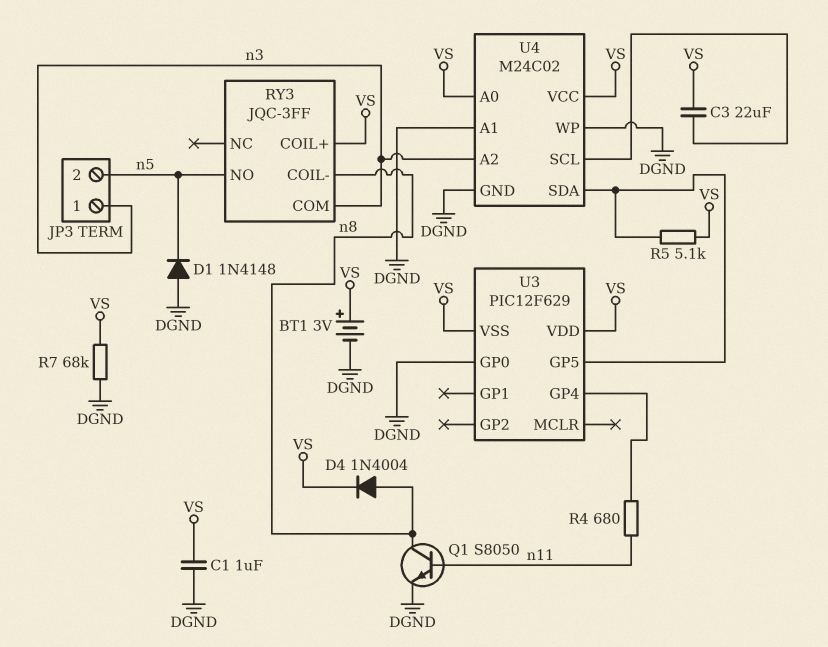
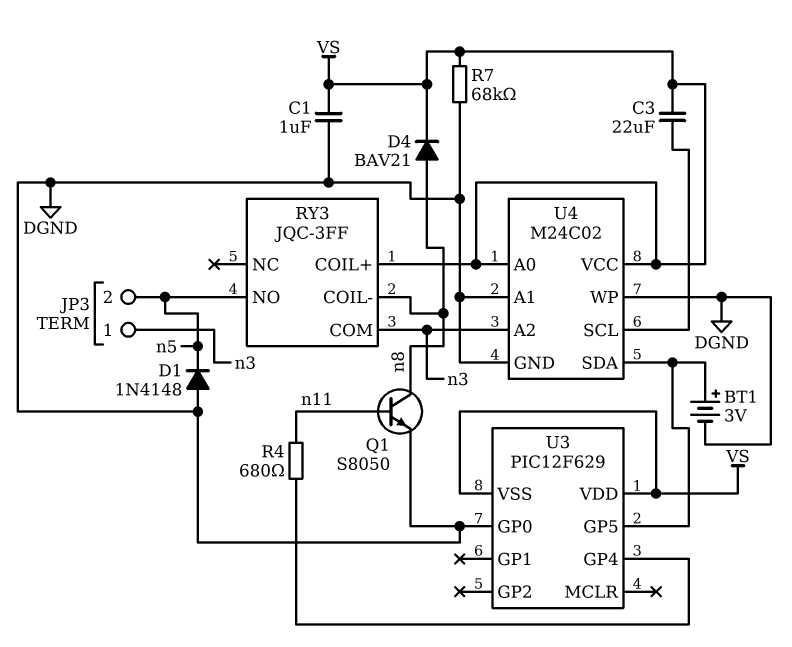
BT1: 3V (plus VS, minus DGND) -> 3V (plus U3/GP5, minus DGND)
D4: diode 1N4004 (A n8, K VS) -> diode BAV21 (A n8, K VS)
R5: 5.1k (U3/GP5, VS) -> none

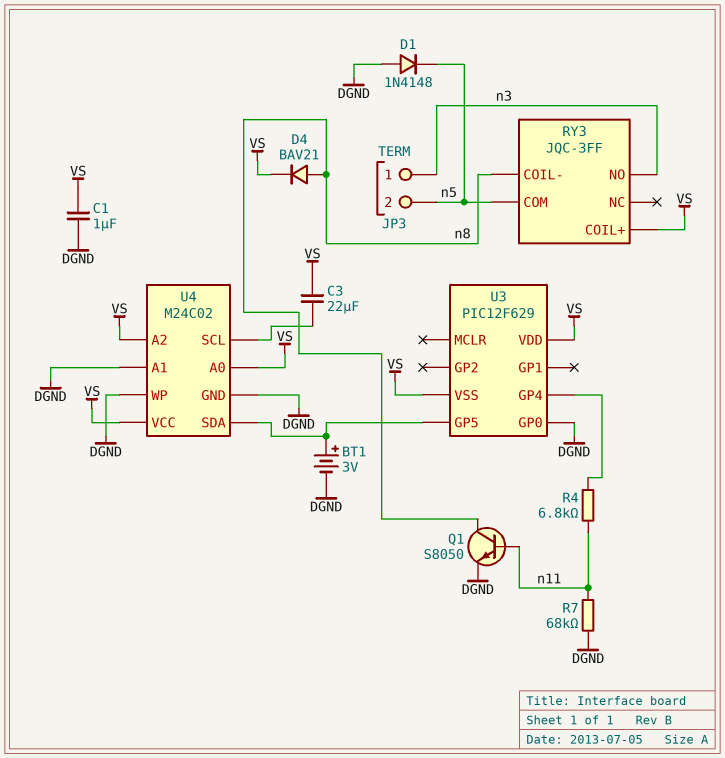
R4: 680 (U3/GP4, n11) -> 6.8k (U3/GP4, n11)
R7: 68k (DGND, VS) -> 68k (DGND, n11)
RY3 pin COM: n3 -> n5
RY3 pin NO: n5 -> n3
U4 pin A2: n3 -> VS

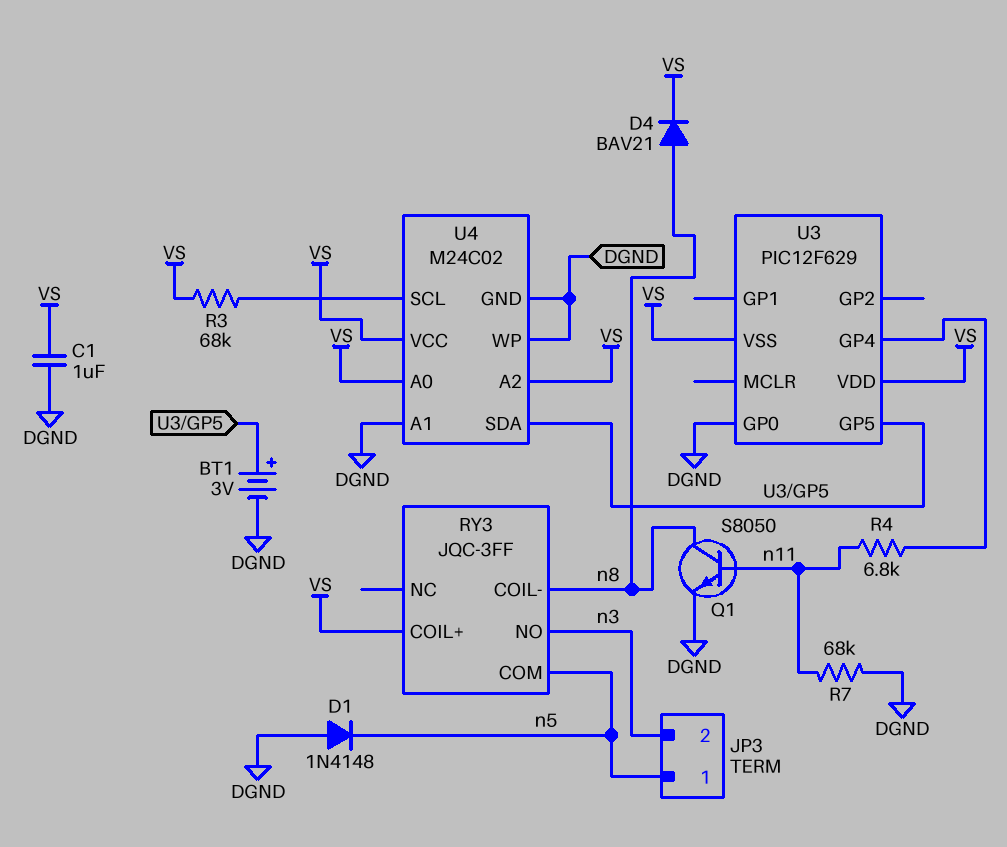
C3: 22uF (U4/SCL, VS) -> none
JP3 pin 1: n3 -> n5
JP3 pin 2: n5 -> n3
R3: none -> 68k (U4/SCL, VS)

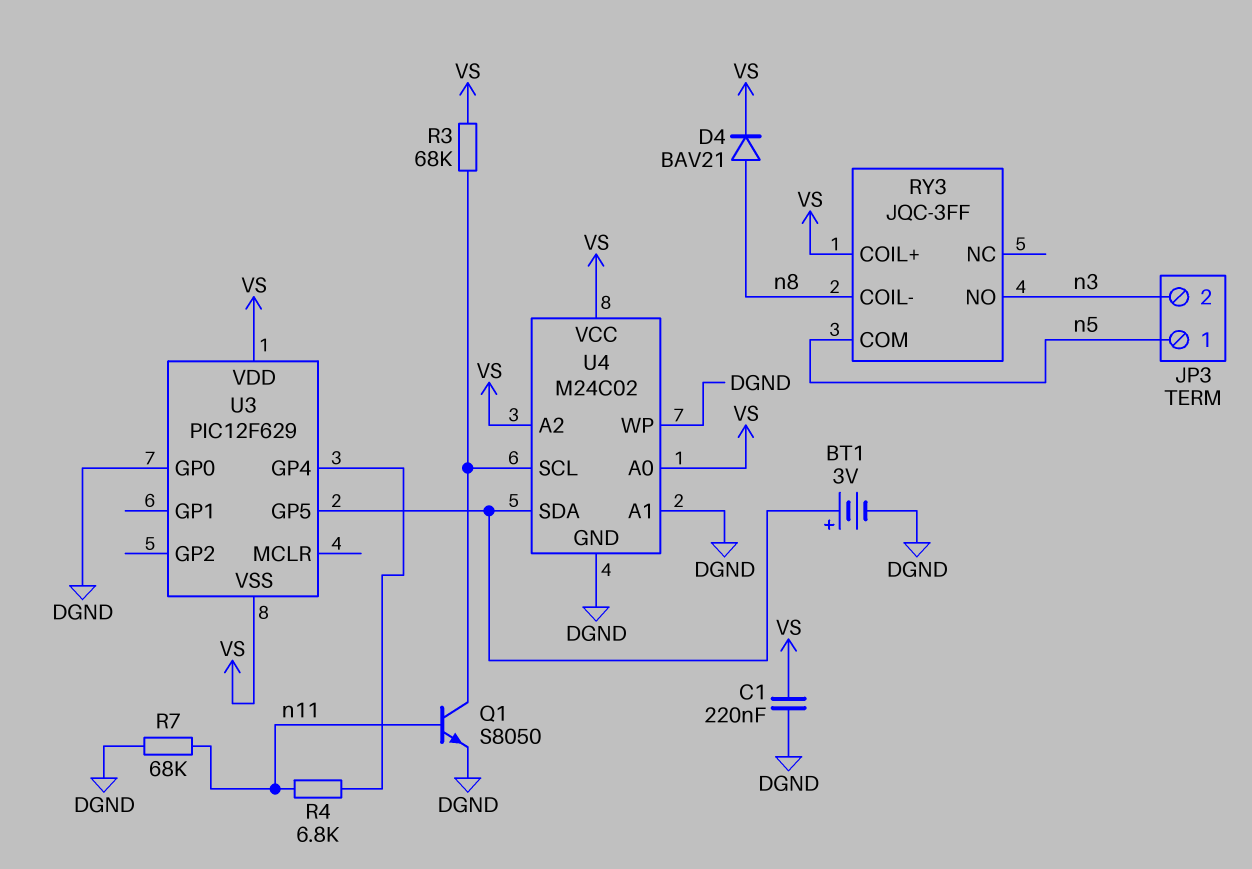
C1: 1uF (DGND, VS) -> 220nF (DGND, VS)
D1: diode 1N4148 (A DGND, K n5) -> none
Q1: NPN S8050 (B n11, C n8, E DGND) -> NPN S8050 (B n11, C U4/SCL, E DGND)

